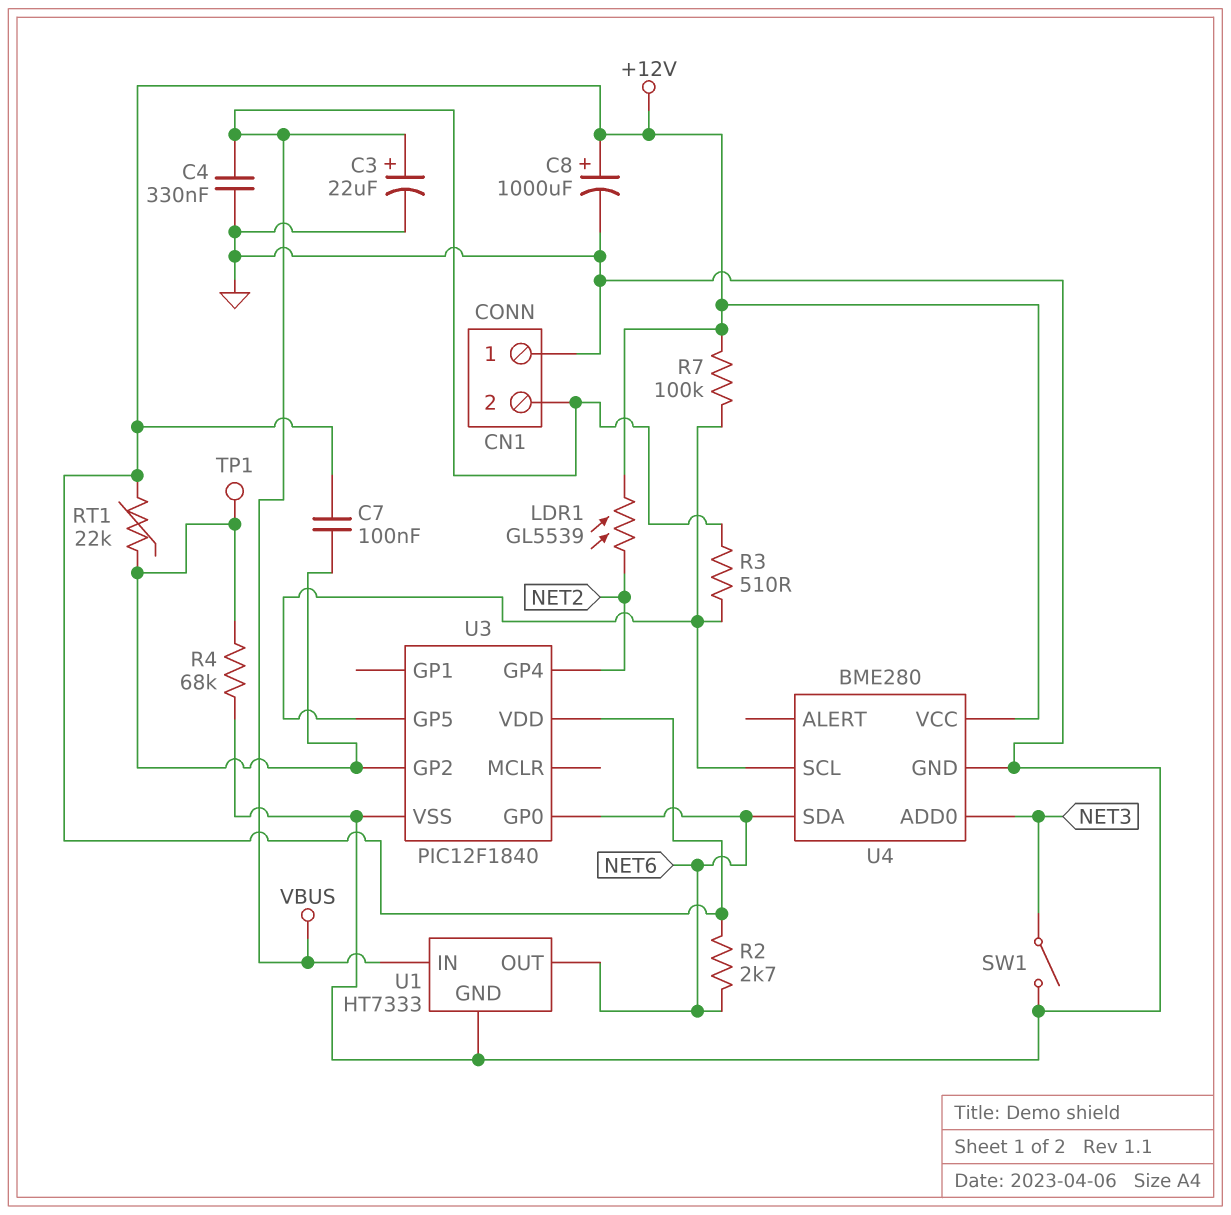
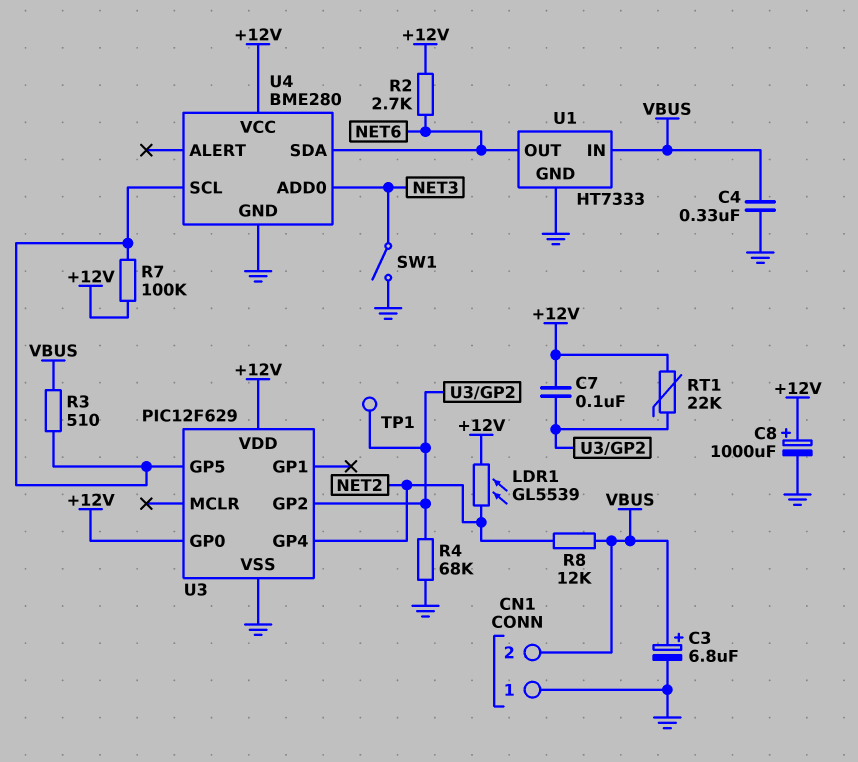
C3: 22uF (plus VBUS, minus GND) -> 6.8uF (plus VBUS, minus GND)
R8: none -> 12k (NET2, VBUS)
U3: PIC12F1840 -> PIC12F629
U3 pin GP0: NET6 -> +12V

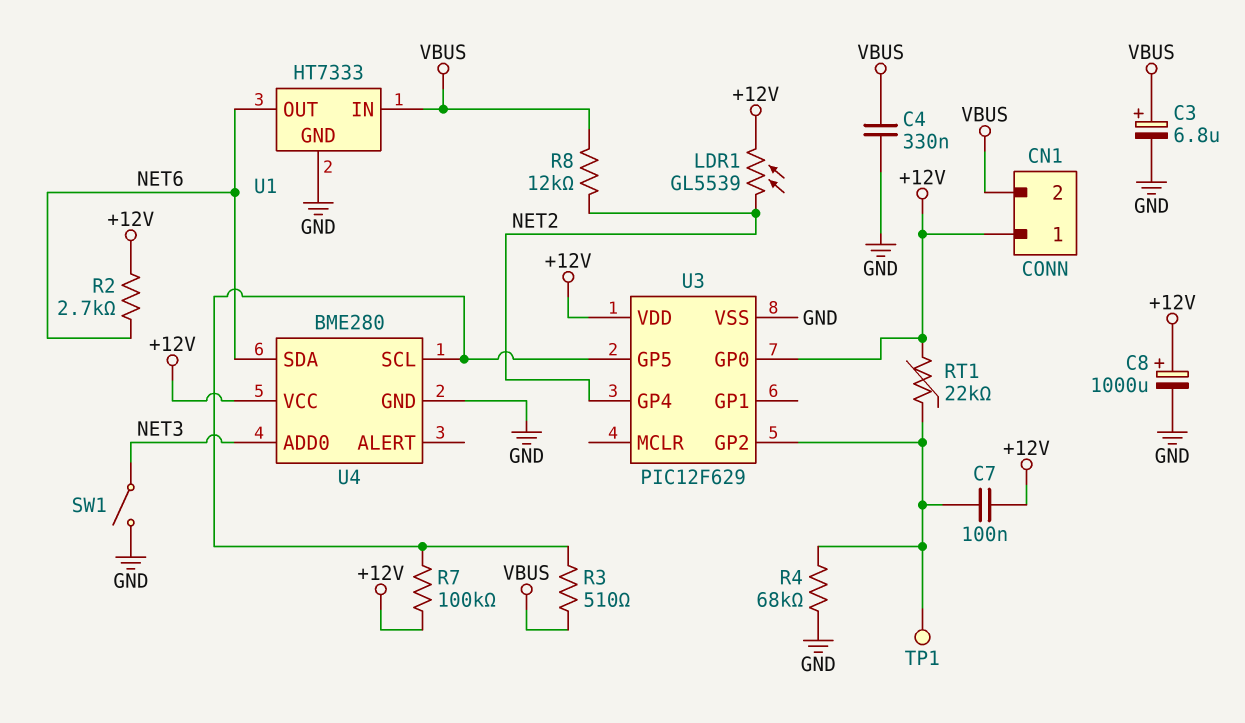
CN1 pin 1: GND -> +12V

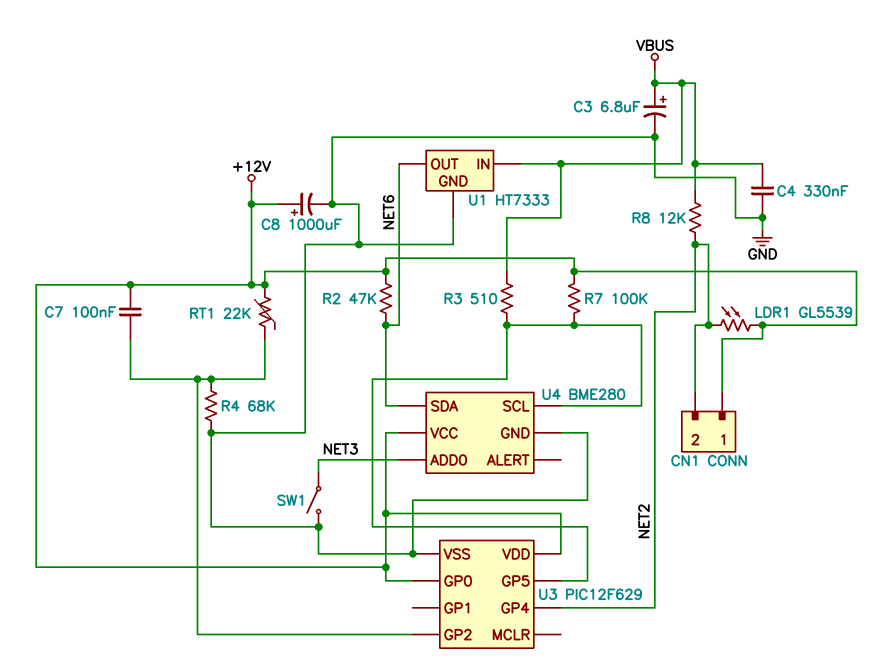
CN1 pin 2: VBUS -> NET2
R2: 2.7k (+12V, NET6) -> 47k (+12V, NET6)
TP1: test point (U3/GP2) -> none

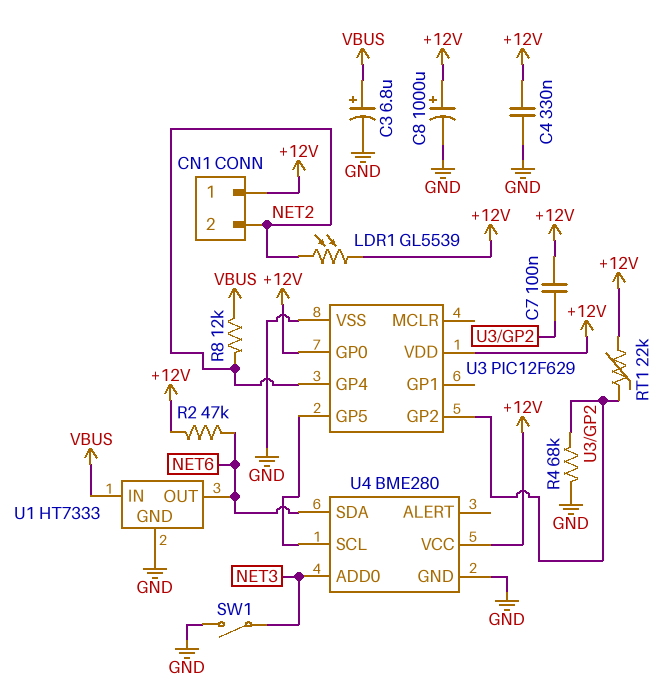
C4: 330nF (GND, VBUS) -> 330nF (+12V, GND)
R3: 510 (U3/GP5, VBUS) -> none
R7: 100k (+12V, U3/GP5) -> none

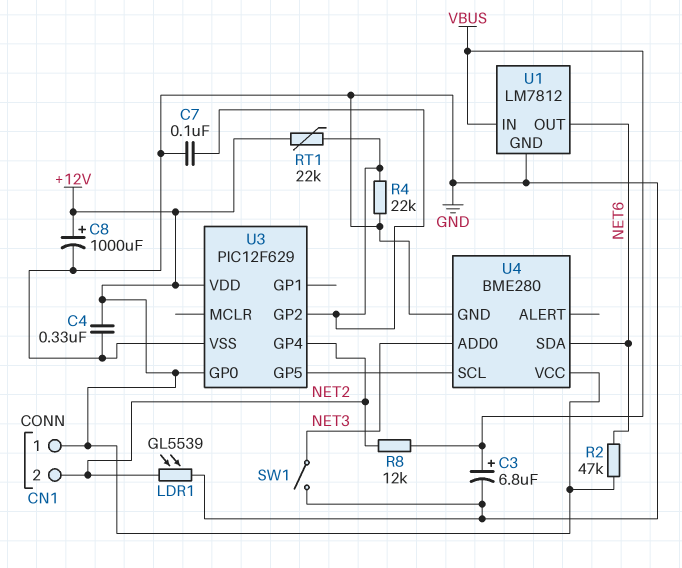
C7: 100nF (+12V, U3/GP2) -> 100nF (GND, U3/GP2)
LDR1: GL5539 (+12V, NET2) -> GL5539 (GND, NET2)
R4: 68k (GND, U3/GP2) -> 22k (GND, U3/GP2)
U1: HT7333 -> LM7812

